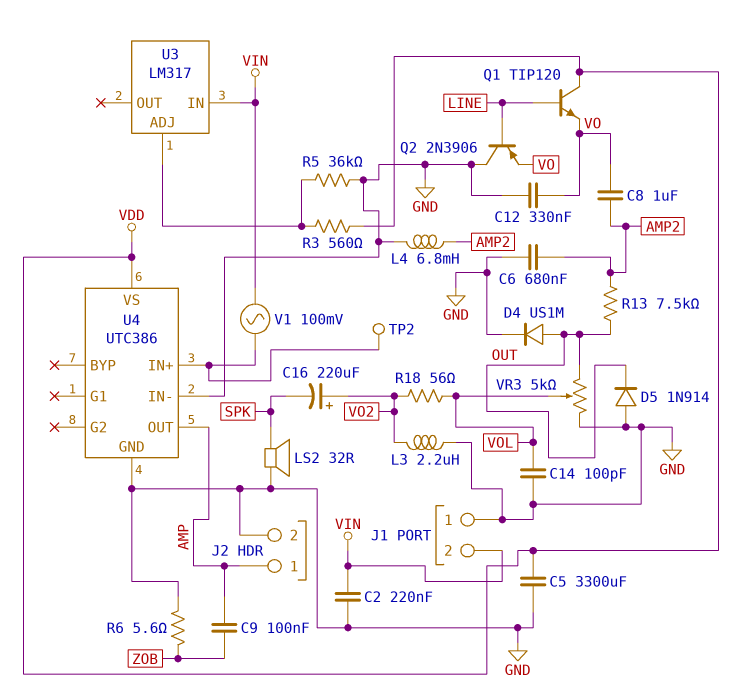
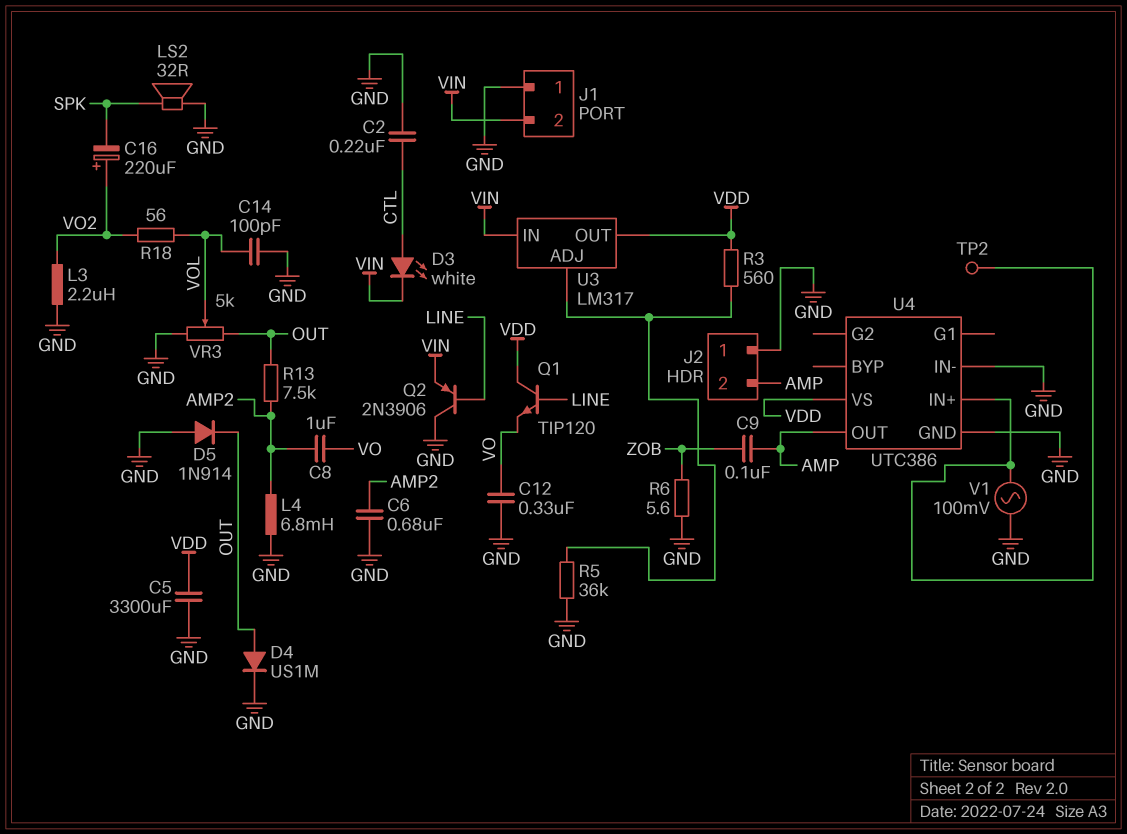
C2: 220nF (GND, VIN) -> 220nF (CTL, GND)
D3: none -> LED white (A CTL, K VIN)
J2 pin 1: AMP -> GND
J2 pin 2: GND -> AMP
Q2: PNP 2N3906 (B LINE, C GND, E VO) -> PNP 2N3906 (B LINE, C GND, E VIN)
U3 pin OUT: none -> VDD
V1: AC 100mV (U4/IN+, VIN) -> AC 100mV (GND, U4/IN+)

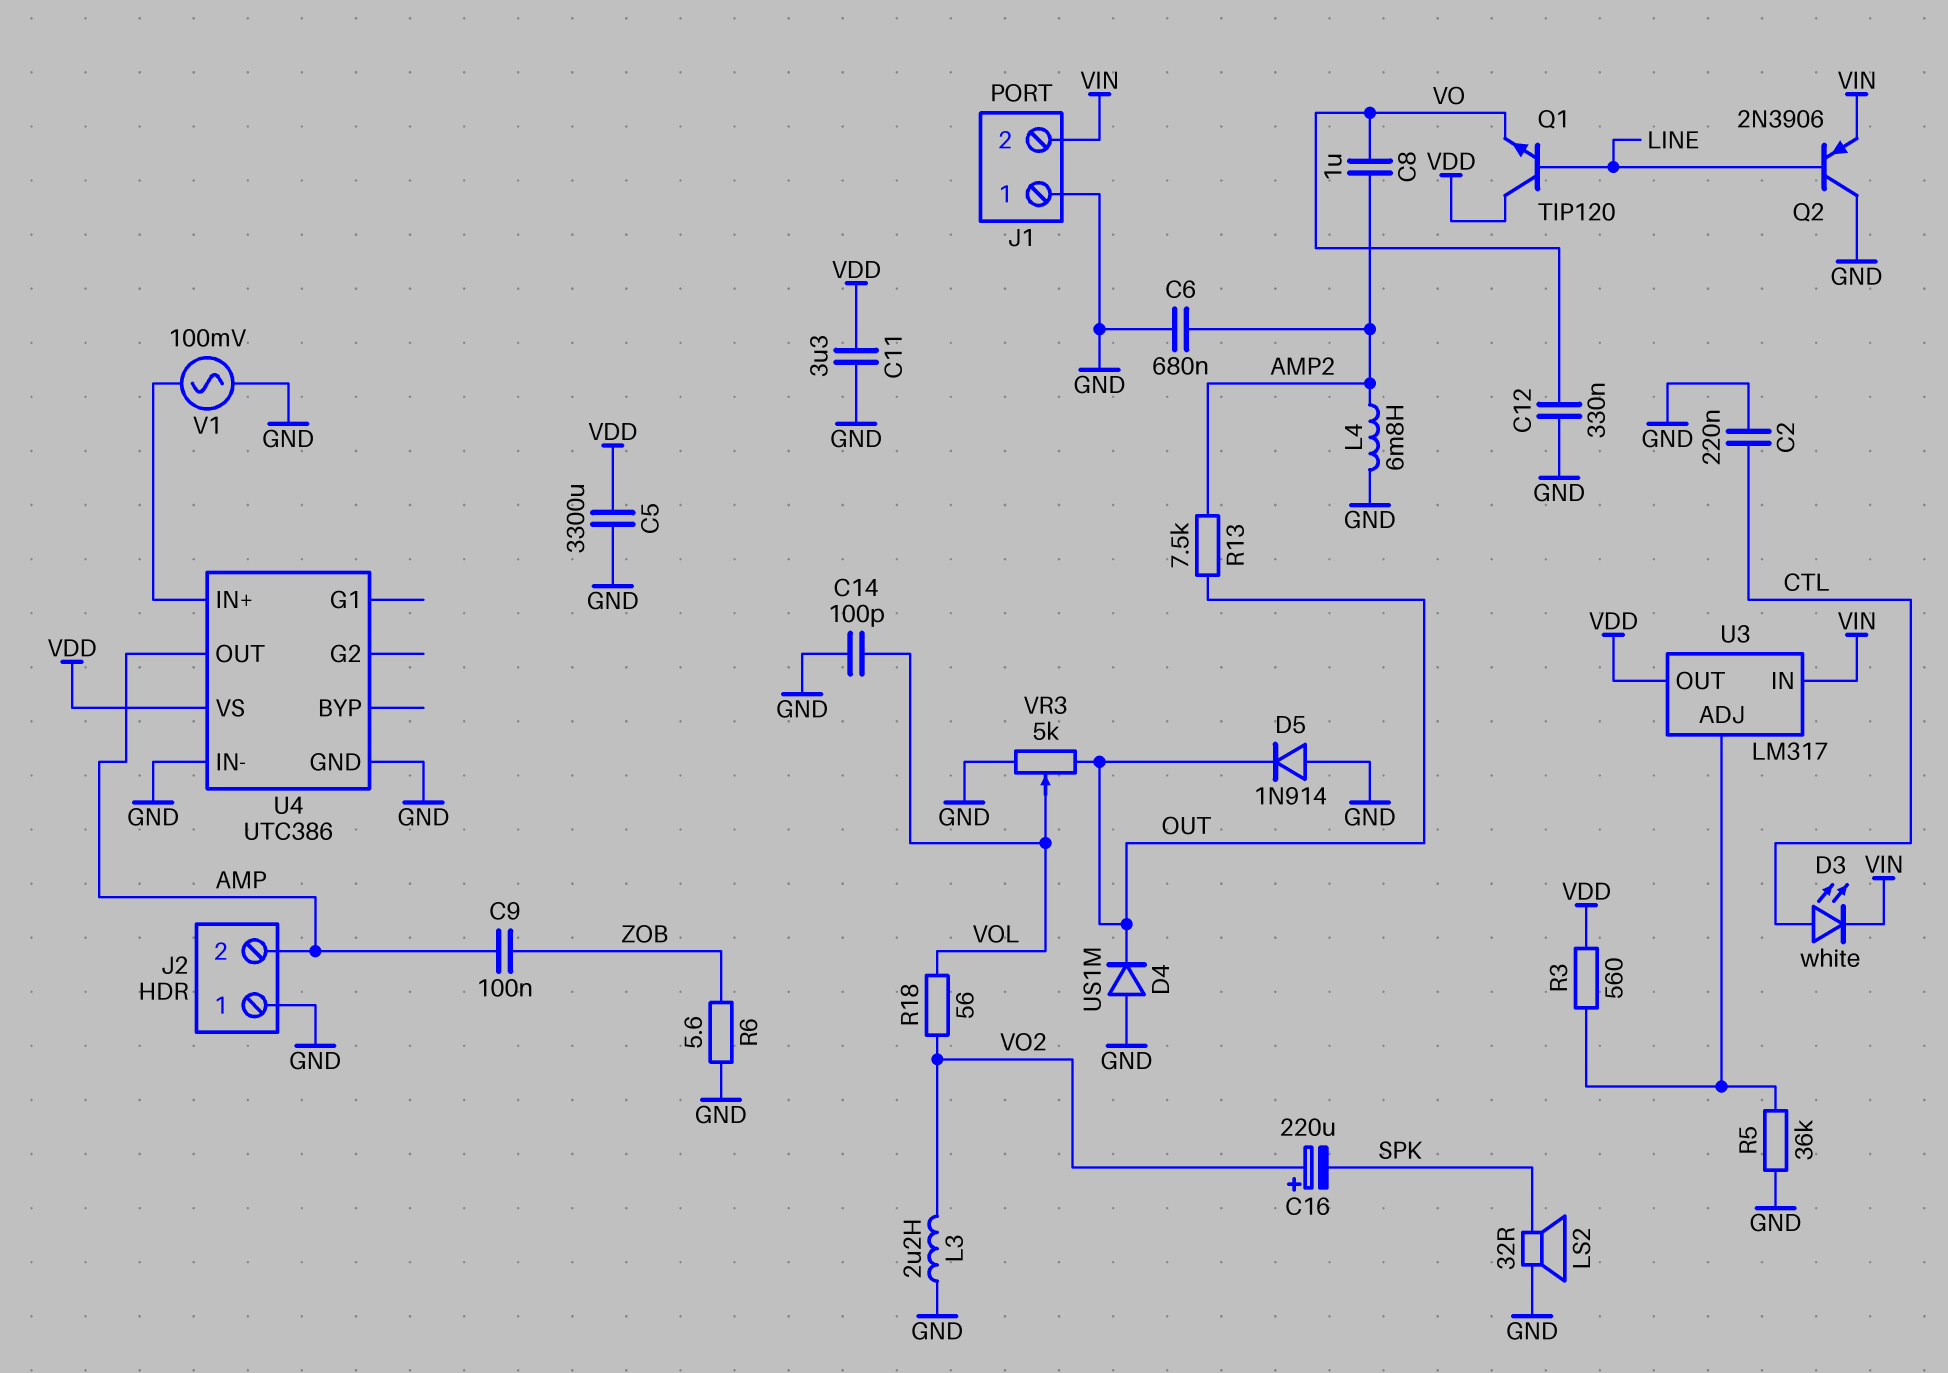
C11: none -> 3.3uF (GND, VDD)
D4: diode US1M (A OUT, K GND) -> diode US1M (A GND, K OUT)
TP2: test point (U4/IN+) -> none

